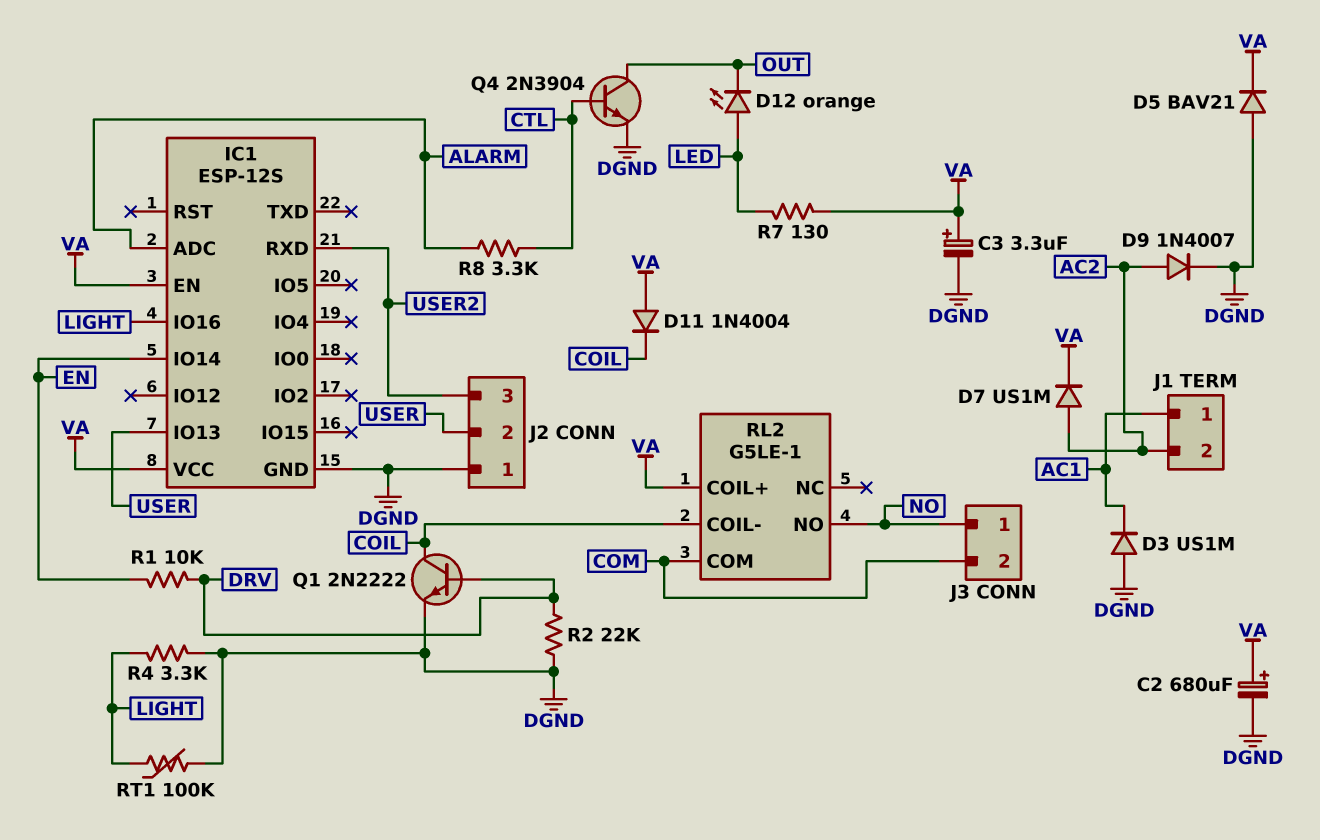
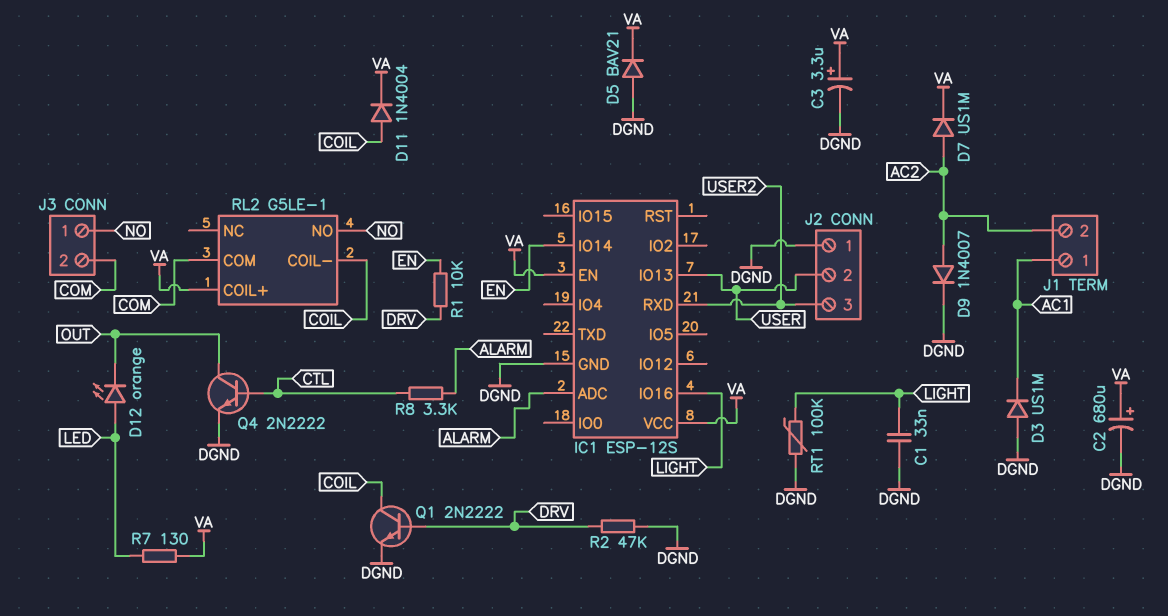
C1: none -> 33nF (DGND, LIGHT)
D11: diode 1N4004 (A VA, K COIL) -> diode 1N4004 (A COIL, K VA)
Q4: NPN 2N3904 (B CTL, C OUT, E DGND) -> NPN 2N2222 (B CTL, C OUT, E DGND)
R2: 22k (DGND, DRV) -> 47k (DGND, DRV)
R4: 3.3k (DGND, LIGHT) -> none

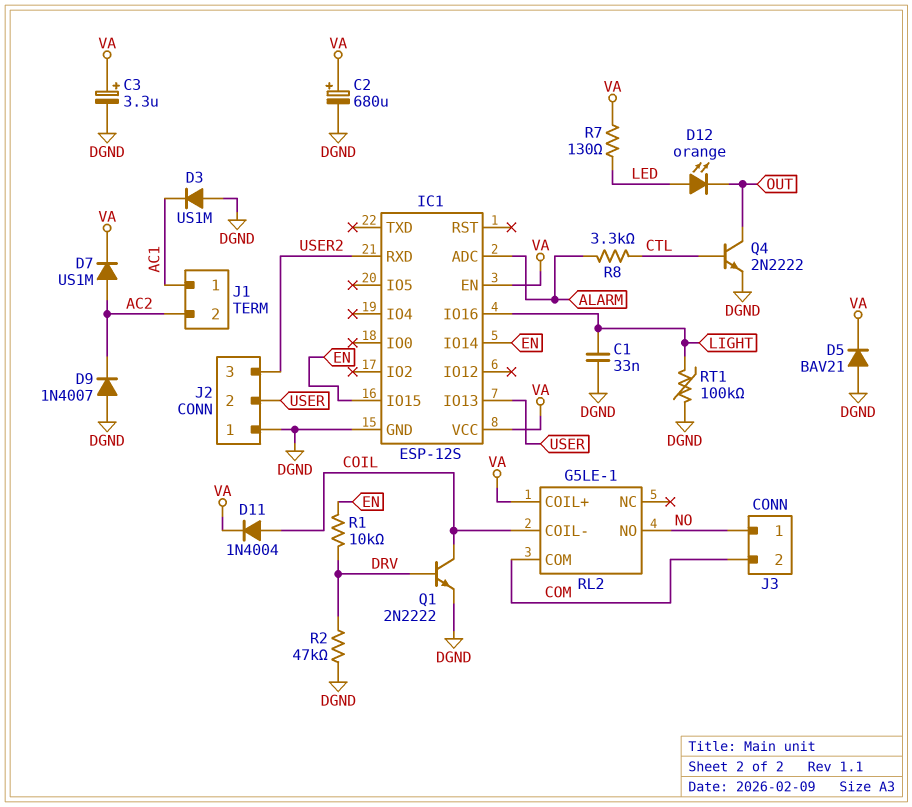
D9: diode 1N4007 (A AC2, K DGND) -> diode 1N4007 (A DGND, K AC2)
IC1 pin IO15: none -> EN

